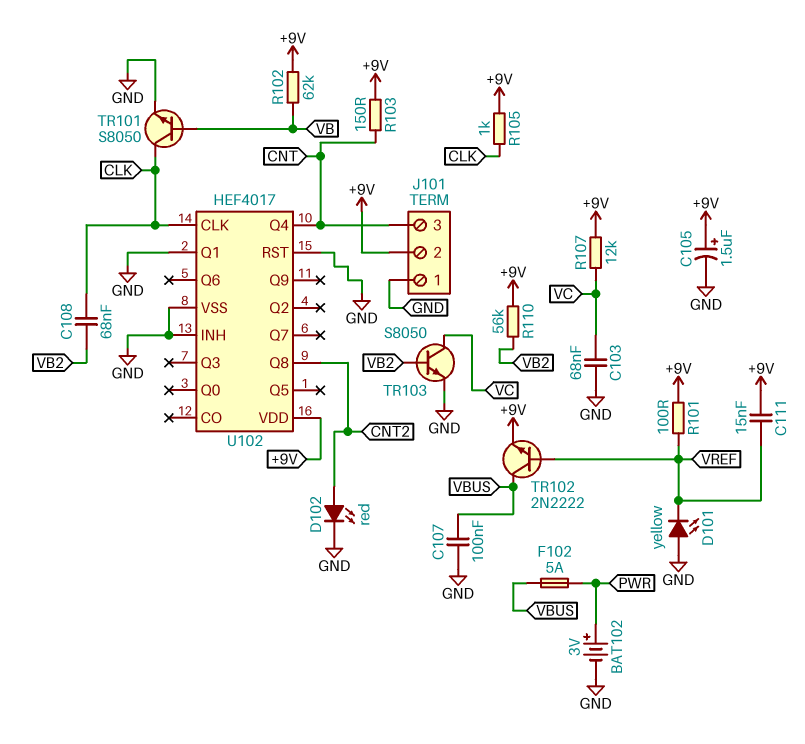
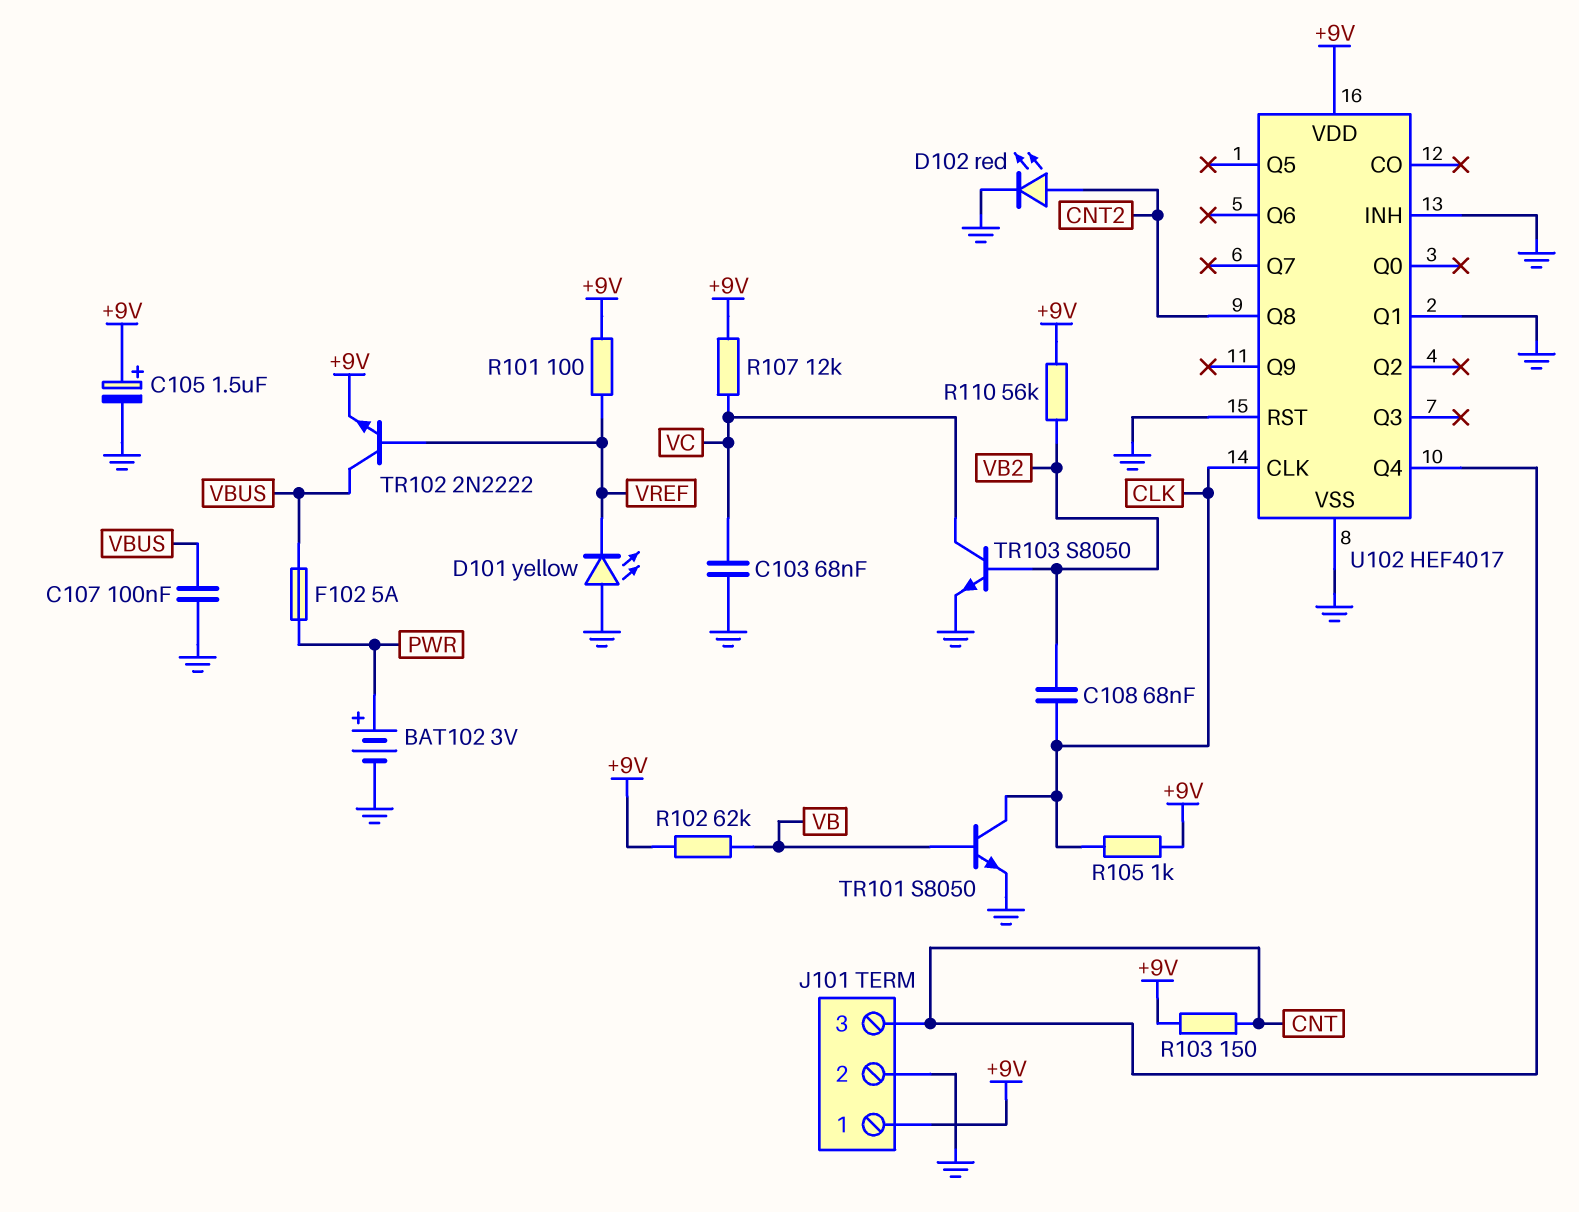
C111: 15nF (+9V, VREF) -> none
J101 pin 1: GND -> +9V
J101 pin 2: +9V -> GND

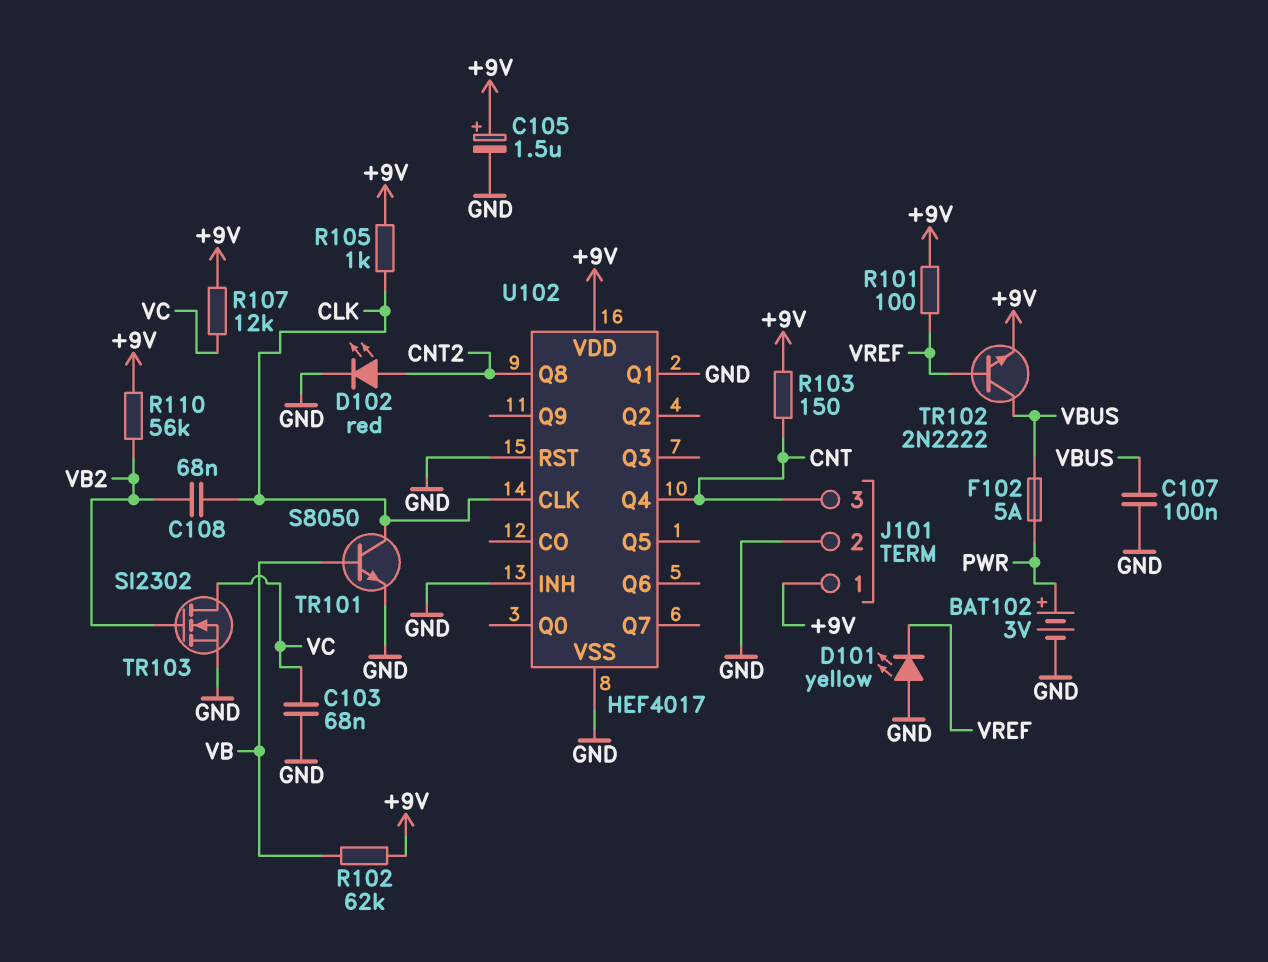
TR103: NPN S8050 (B VB2, C VC, E GND) -> NMOS SI2302 (G VB2, D VC, S GND)

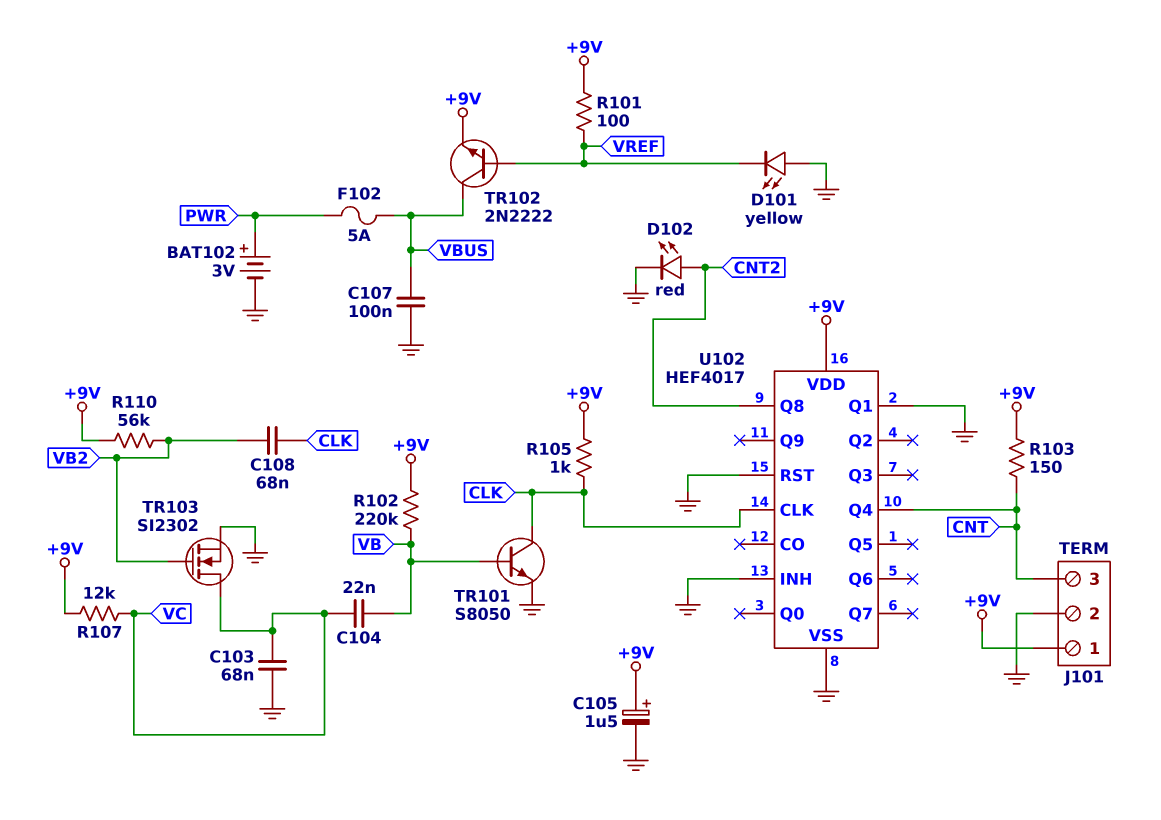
C104: none -> 22nF (VB, VC)
R102: 62k (+9V, VB) -> 220k (+9V, VB)

